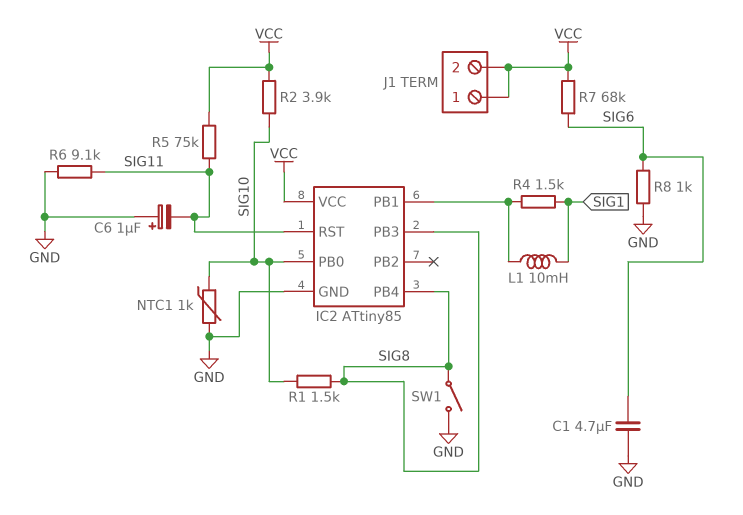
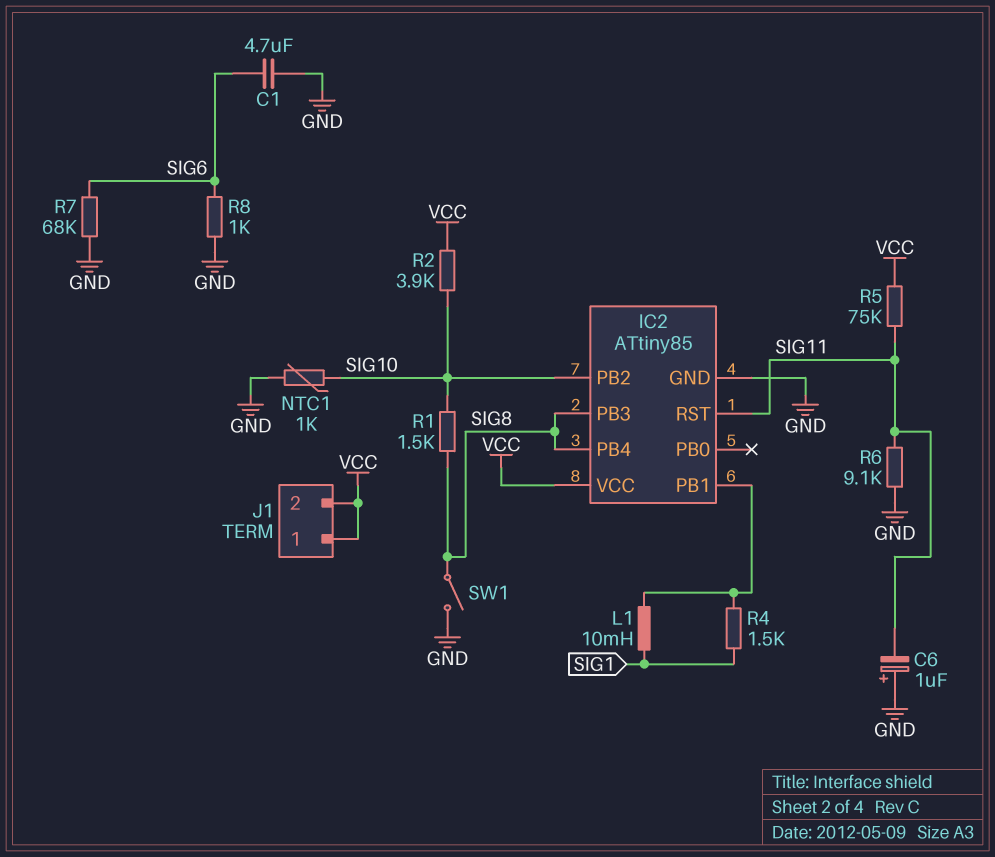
IC2 pin PB0: SIG10 -> none
IC2 pin PB2: none -> SIG10
R7: 68k (SIG6, VCC) -> 68k (GND, SIG6)

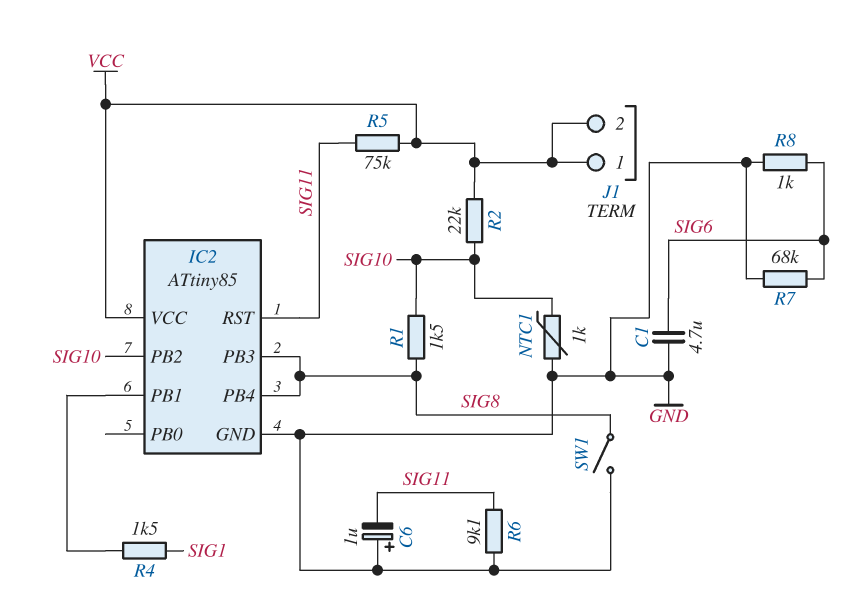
L1: 10mH (IC2/PB1, SIG1) -> none
R2: 3.9k (SIG10, VCC) -> 22k (SIG10, VCC)

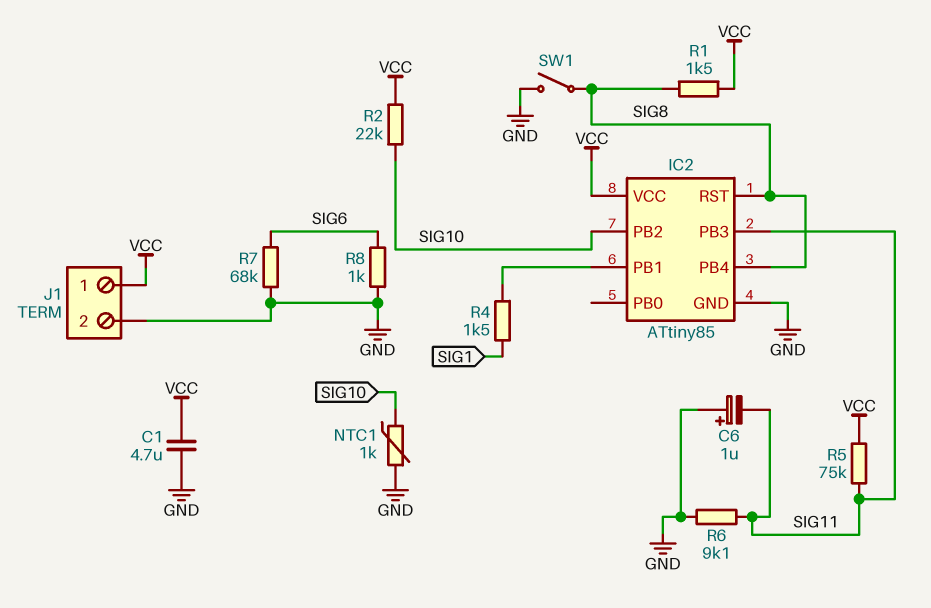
C1: 4.7uF (GND, SIG6) -> 4.7uF (GND, VCC)
IC2 pin PB3: SIG8 -> SIG11
IC2 pin RST: SIG11 -> SIG8
J1 pin 2: VCC -> GND
R1: 1.5k (SIG8, SIG10) -> 1.5k (SIG8, VCC)

